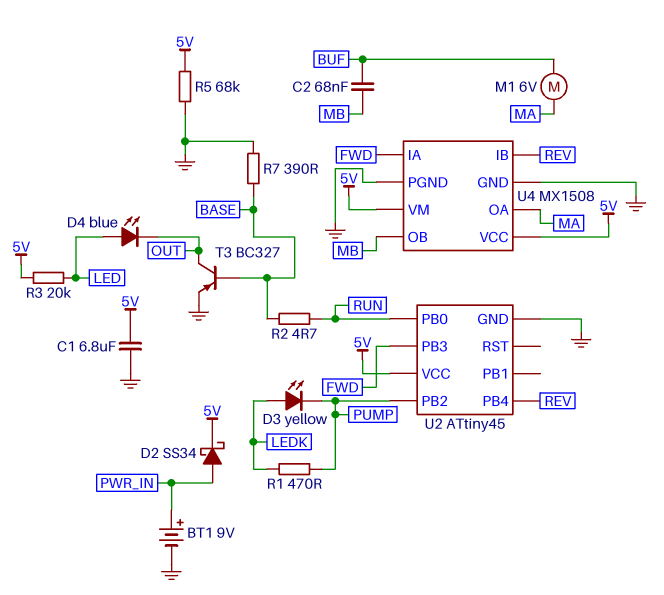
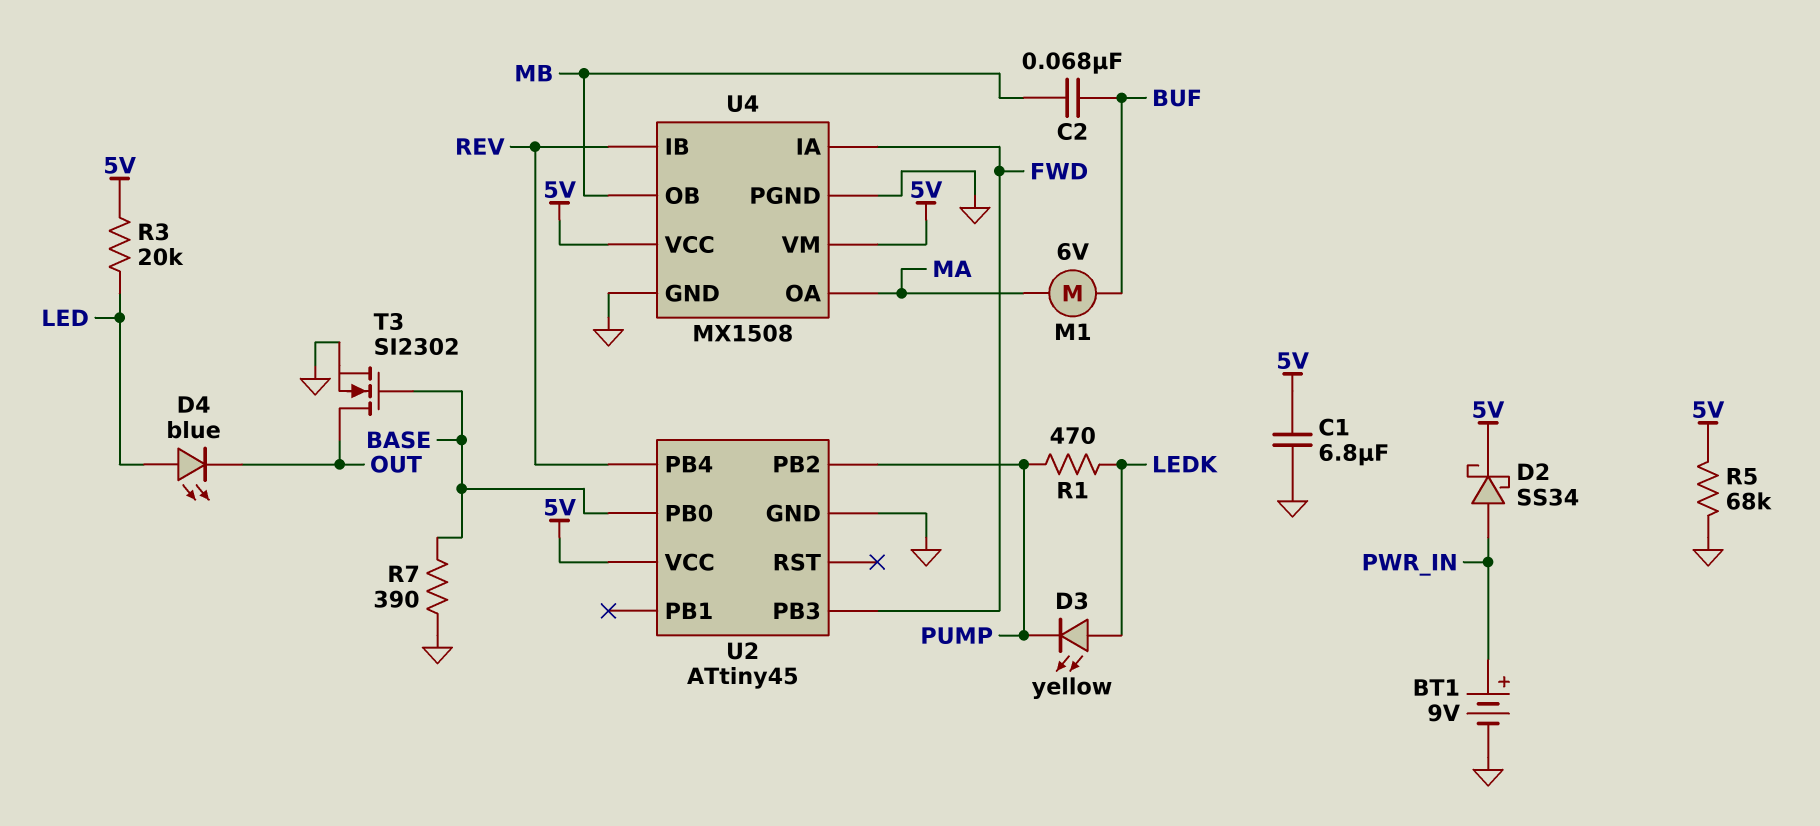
R2: 4.7 (BASE, RUN) -> none
T3: PNP BC327 (B BASE, C OUT, E GND) -> NMOS SI2302 (G BASE, D OUT, S GND)
U2 pin PB0: RUN -> BASE

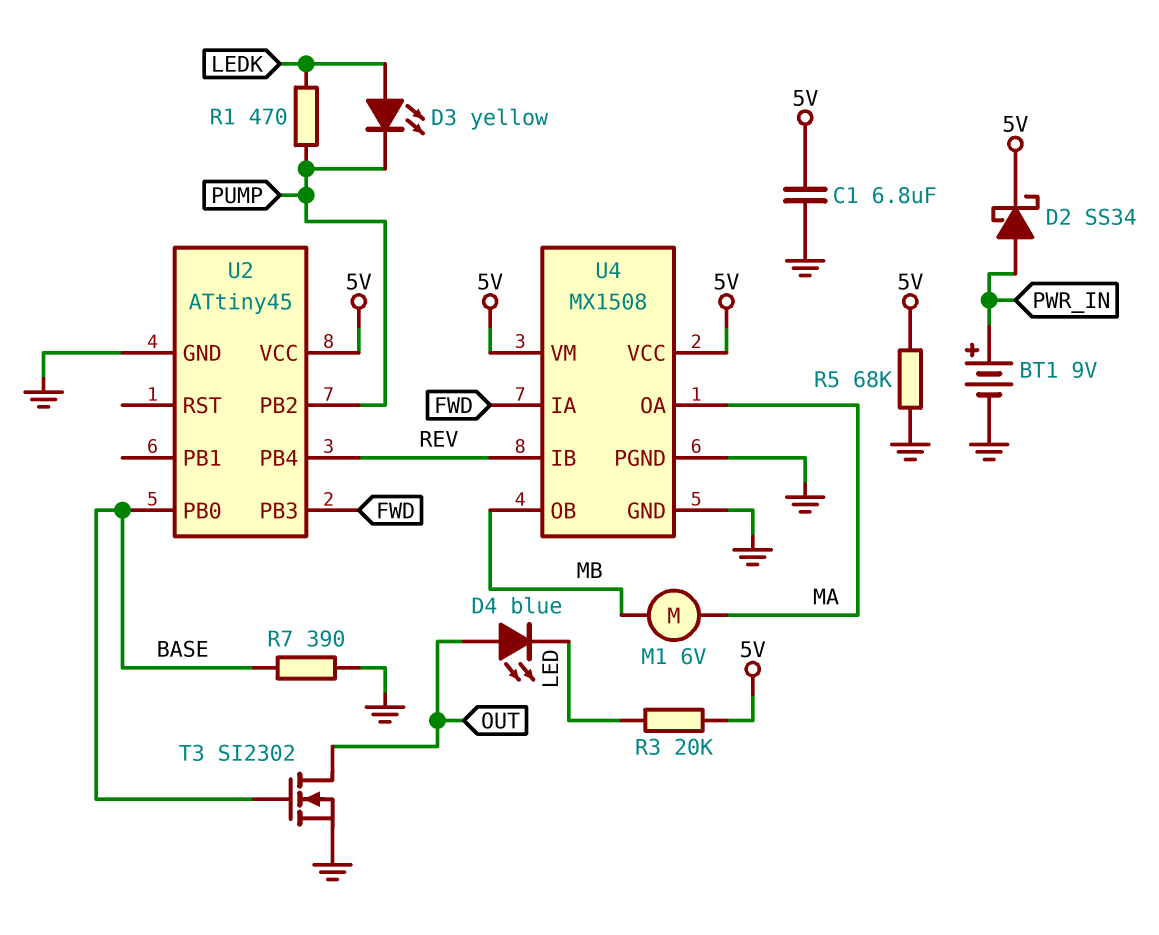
C2: 68nF (BUF, MB) -> none
D4: LED blue (A LED, K OUT) -> LED blue (A OUT, K LED)
M1: motor 6V (BUF, MA) -> motor 6V (MA, MB)

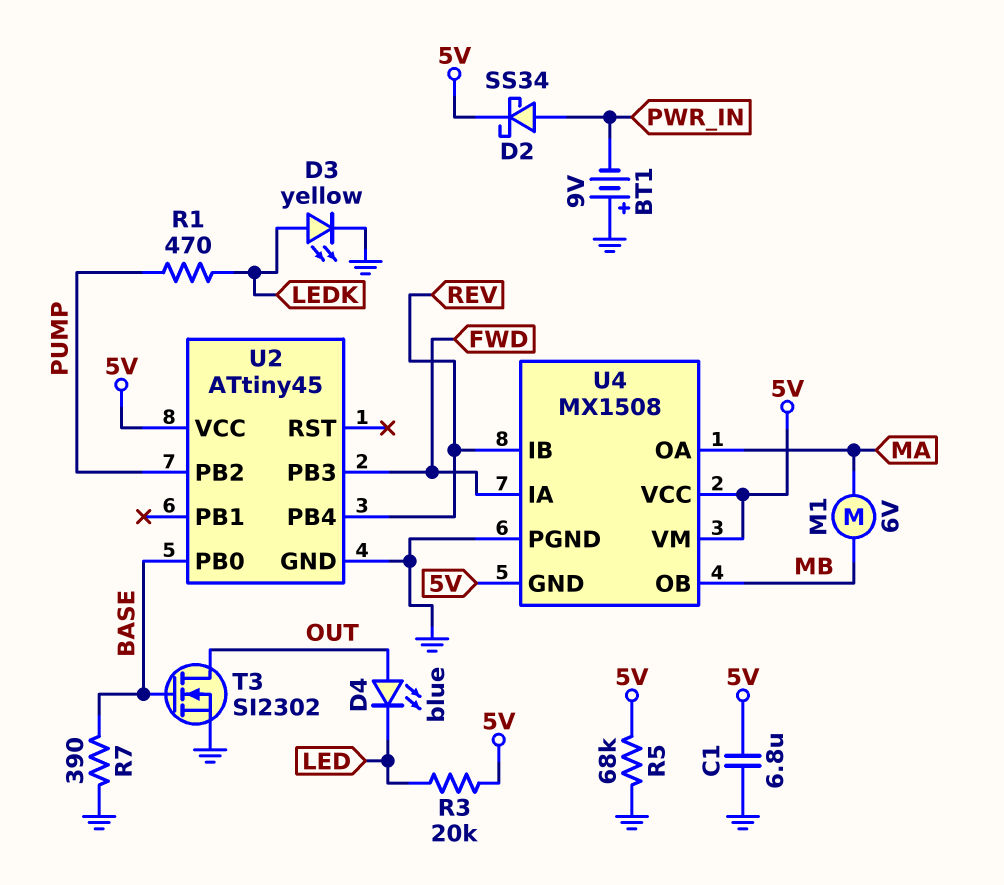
BT1: 9V (plus PWR_IN, minus GND) -> 9V (plus GND, minus PWR_IN)
D3: LED yellow (A LEDK, K PUMP) -> LED yellow (A LEDK, K GND)
U4 pin GND: GND -> 5V

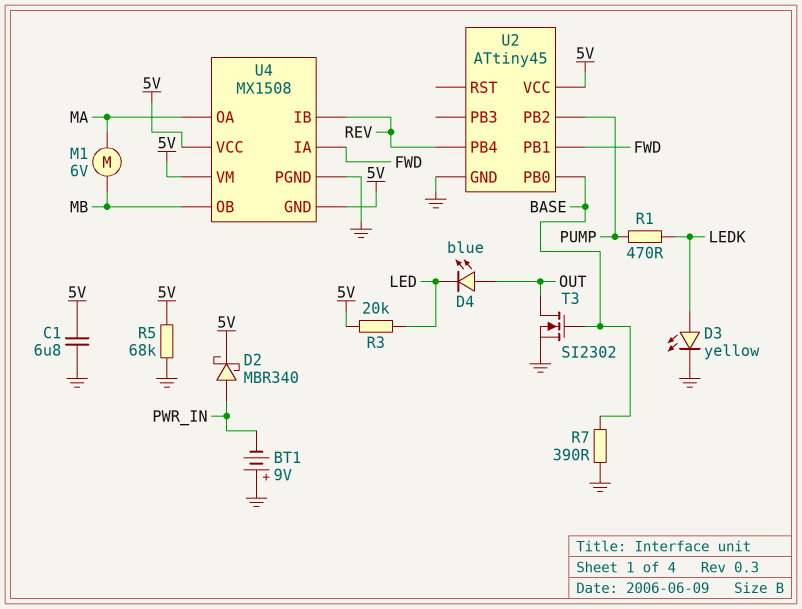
D2: schottky SS34 (A PWR_IN, K 5V) -> schottky MBR340 (A PWR_IN, K 5V)
U2 pin PB1: none -> FWD
U2 pin PB3: FWD -> none

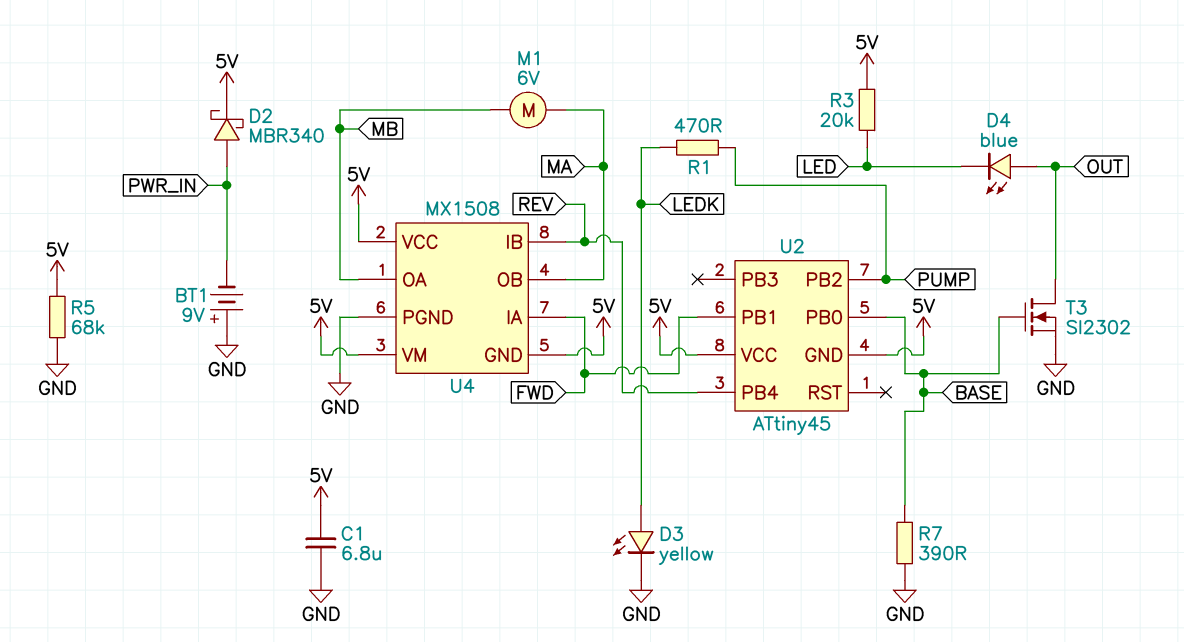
U2 pin GND: GND -> 5V
U4 pin OA: MA -> MB
U4 pin OB: MB -> MA

